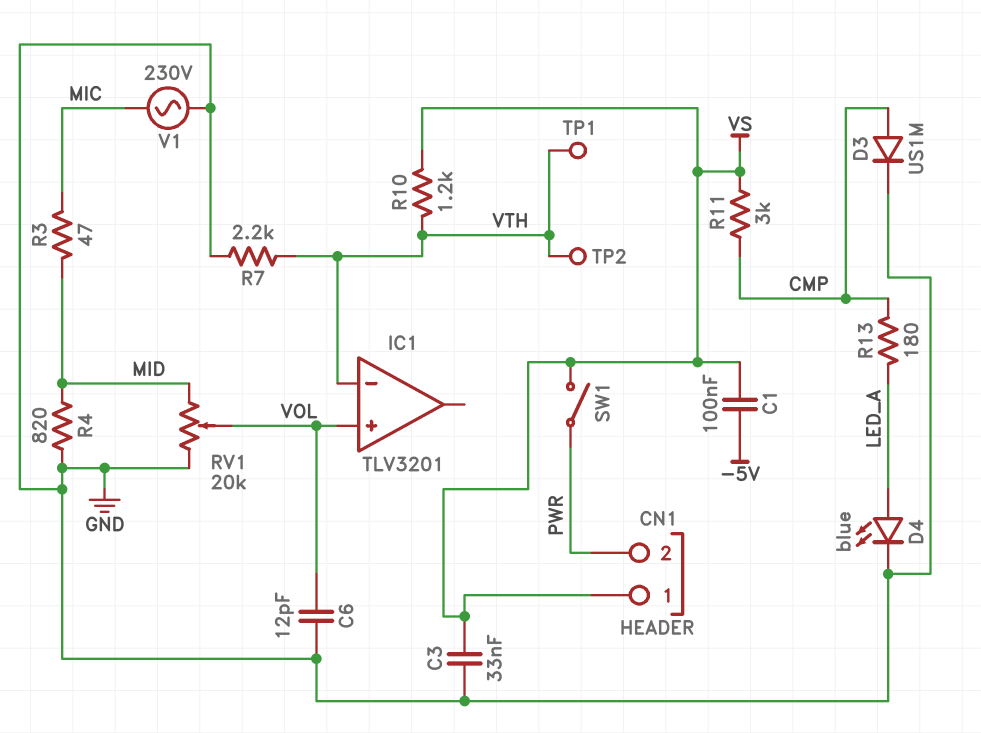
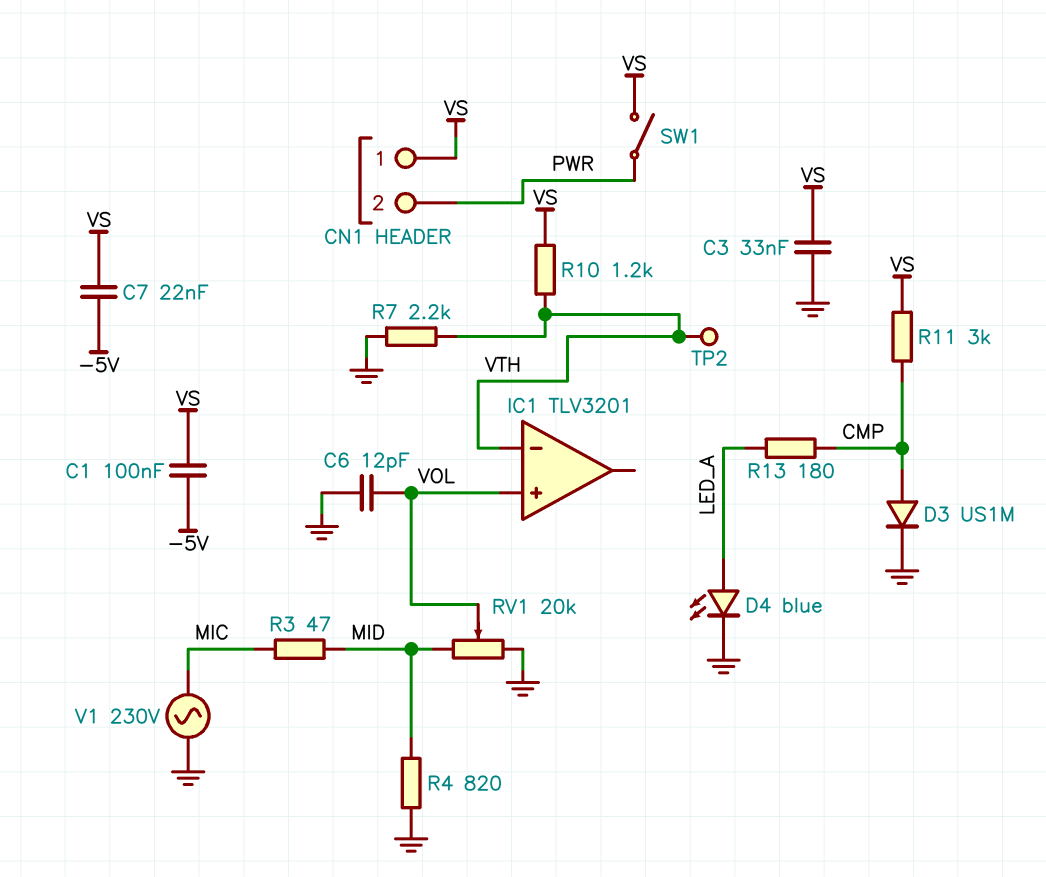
C7: none -> 22nF (-5V, VS)
TP1: test point (VTH) -> none

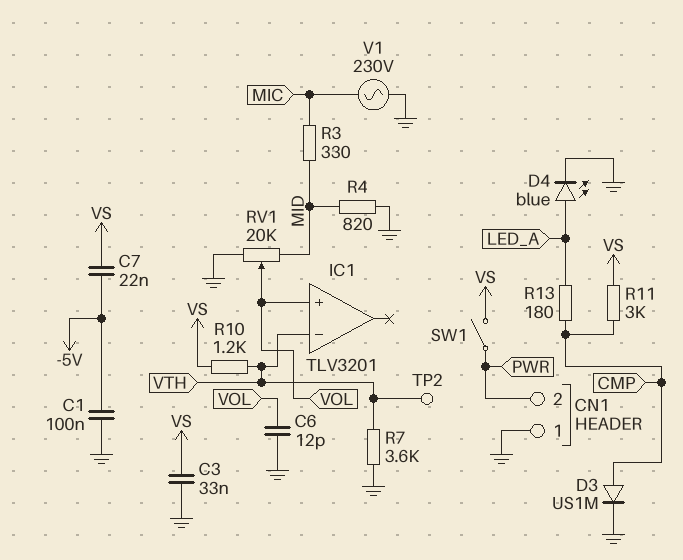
C1: 100nF (-5V, VS) -> 100nF (-5V, GND)
CN1 pin 1: VS -> GND
R3: 47 (MIC, MID) -> 330 (MIC, MID)
R7: 2.2k (GND, VTH) -> 3.6k (GND, VTH)

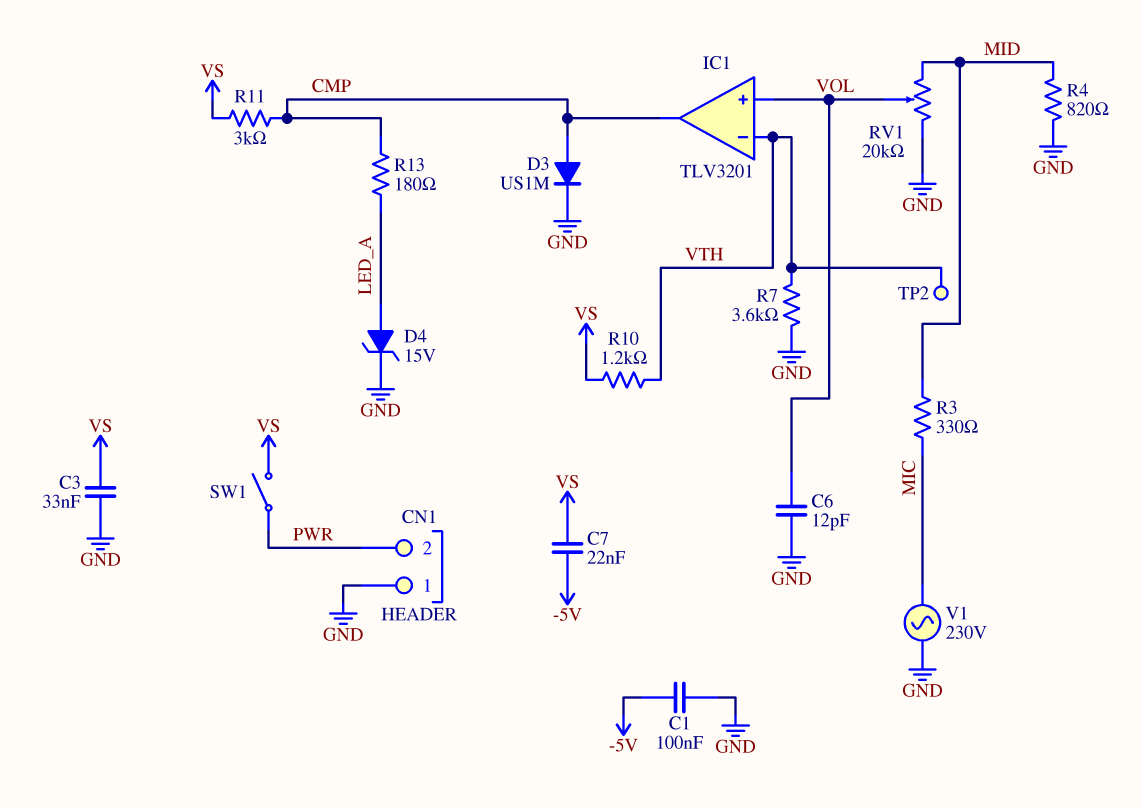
D4: LED blue (A LED_A, K GND) -> zener 15V (A LED_A, K GND)
IC1 pin out: none -> CMP

